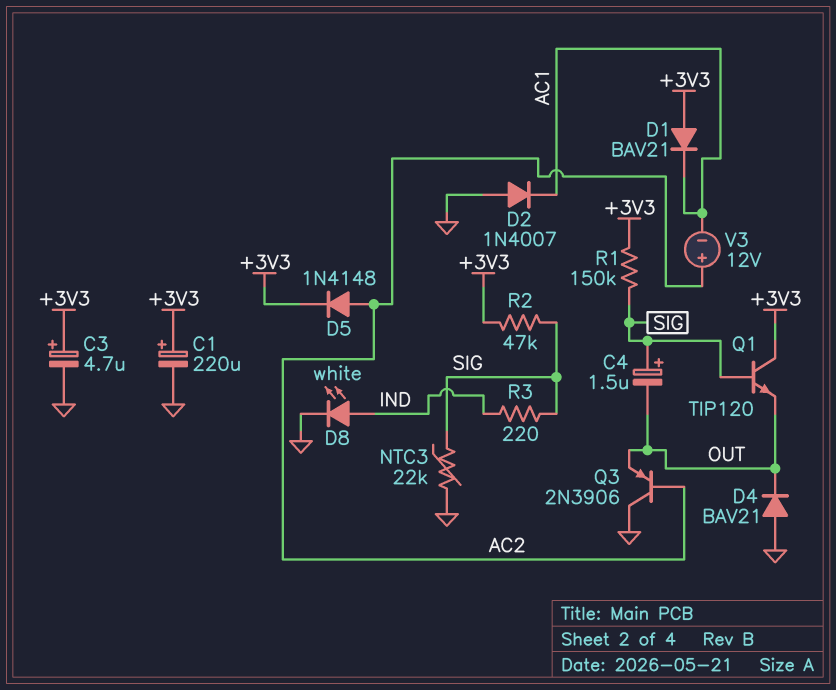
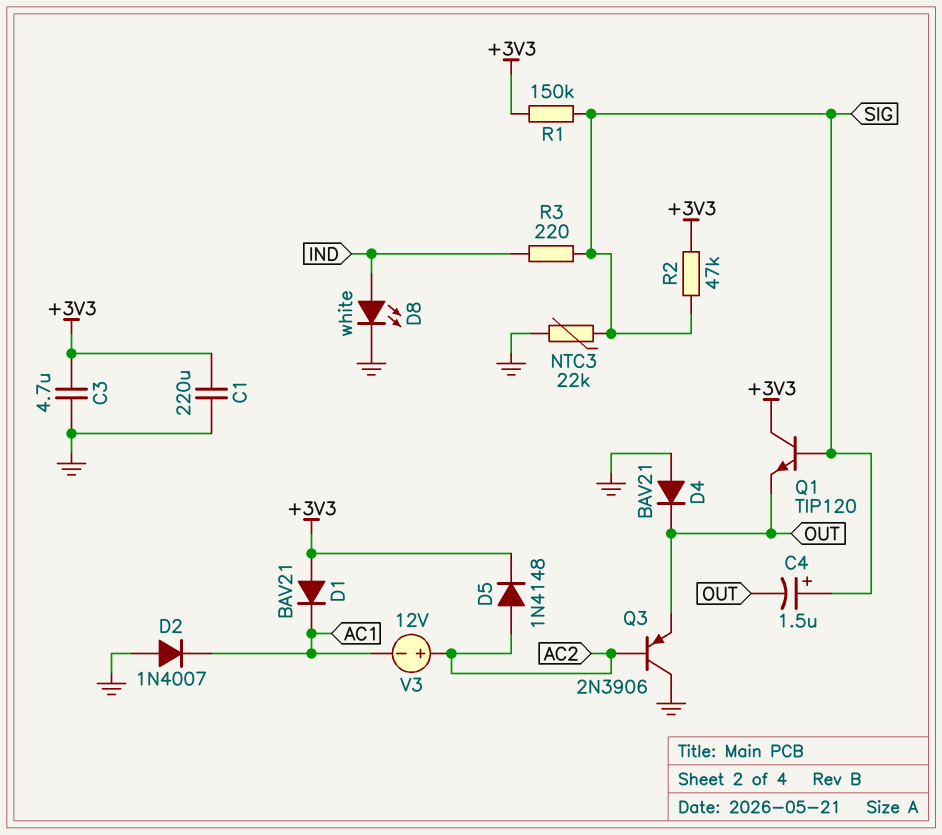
C1: 220uF (plus +3V3, minus GND) -> 220uF (+3V3, GND)
C3: 4.7uF (plus +3V3, minus GND) -> 4.7uF (+3V3, GND)

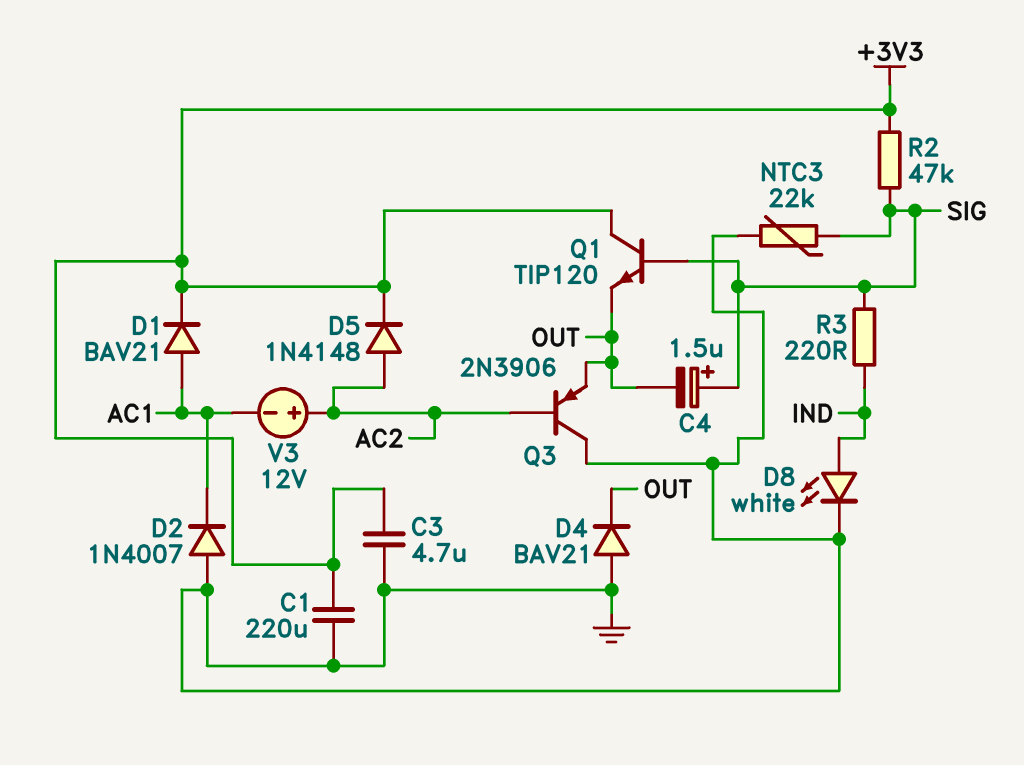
D1: diode BAV21 (A +3V3, K AC1) -> diode BAV21 (A AC1, K +3V3)
R1: 150k (+3V3, SIG) -> none

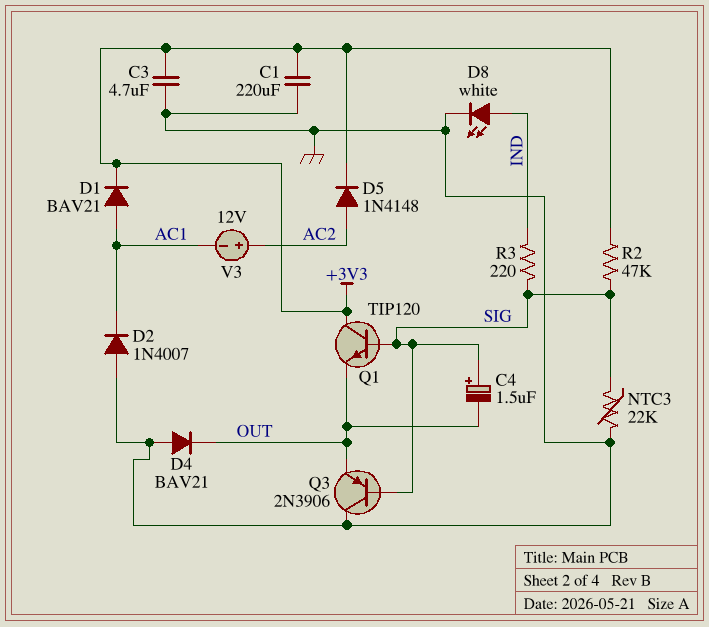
Q3: PNP 2N3906 (B AC2, C GND, E OUT) -> PNP 2N3906 (B SIG, C GND, E OUT)

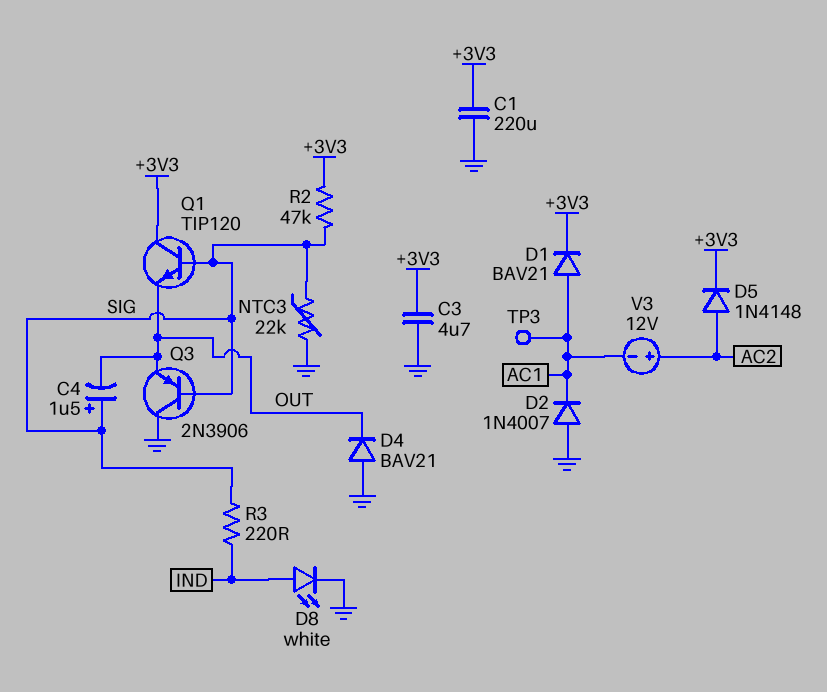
TP3: none -> test point (AC1)

